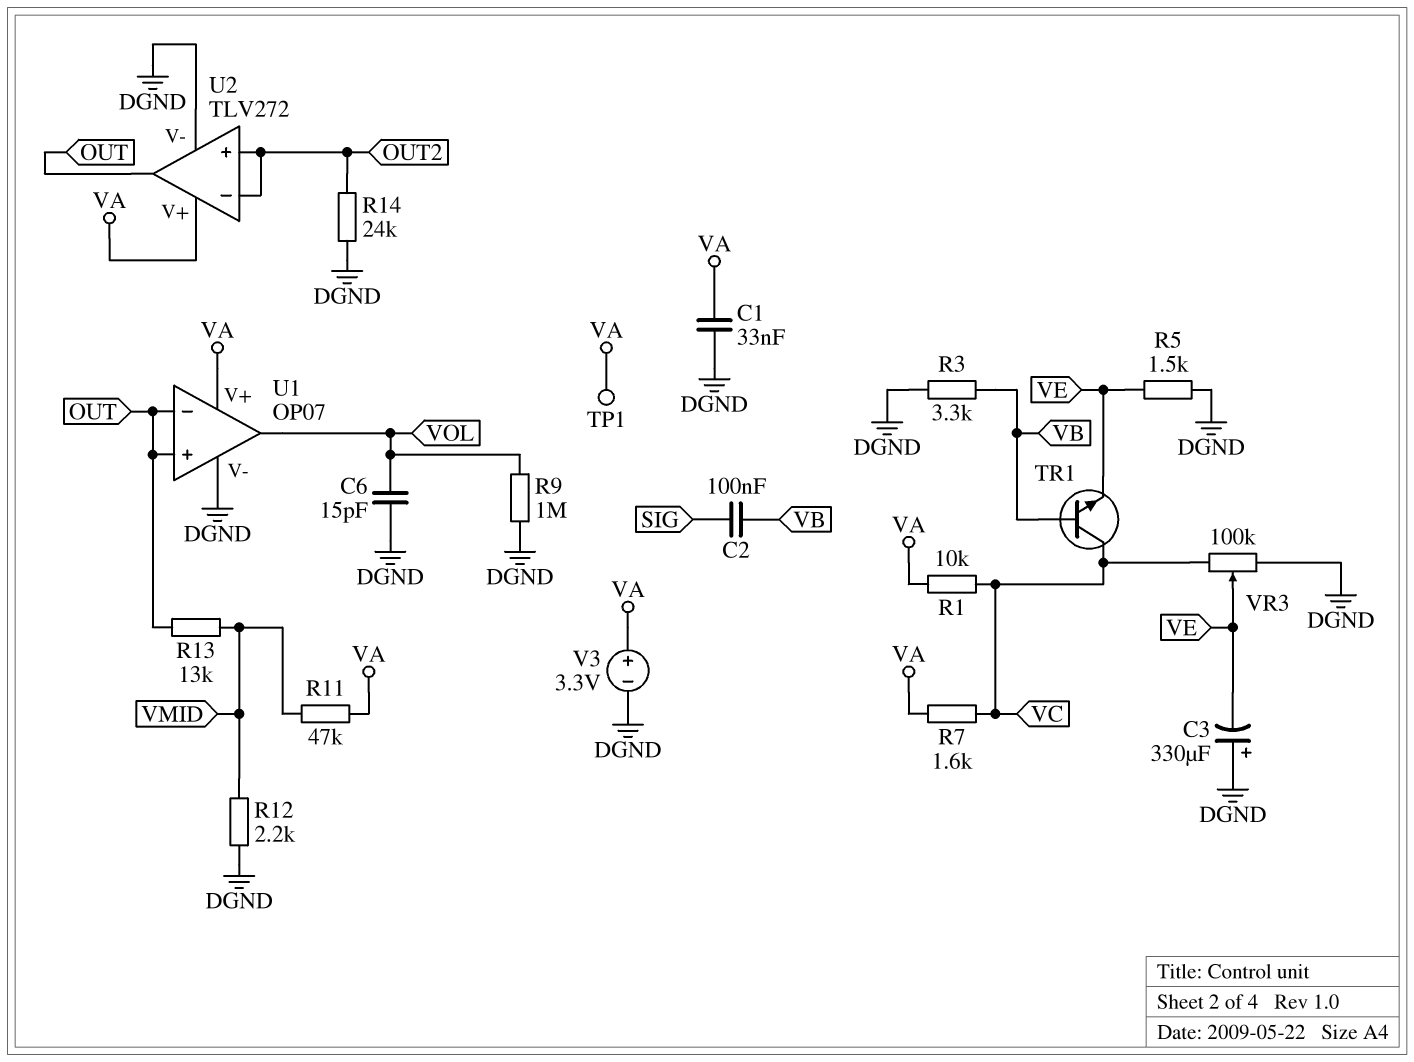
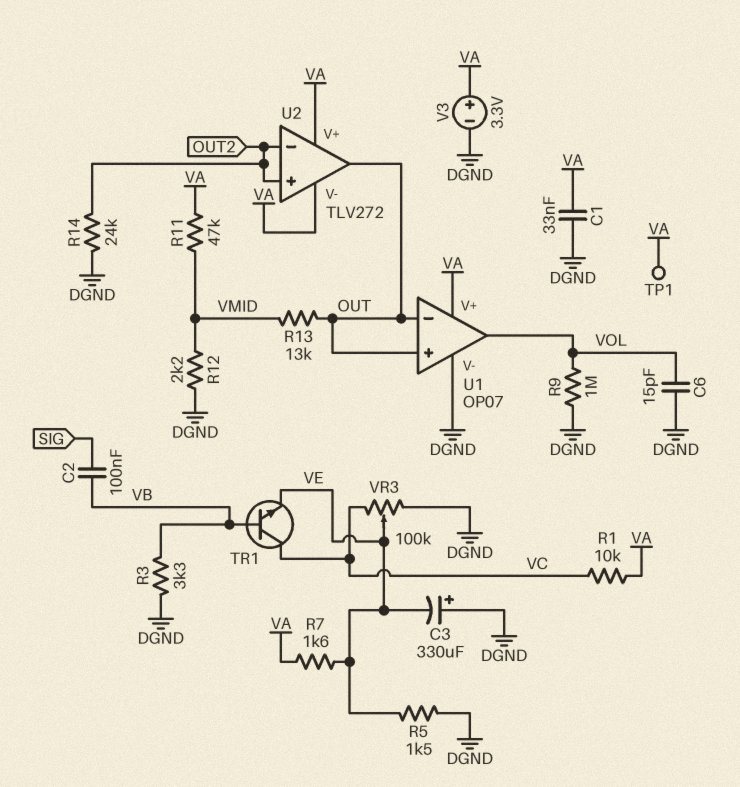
R7: 1.6k (VA, VC) -> 1.6k (VA, VE)
U2 pin V-: DGND -> VA

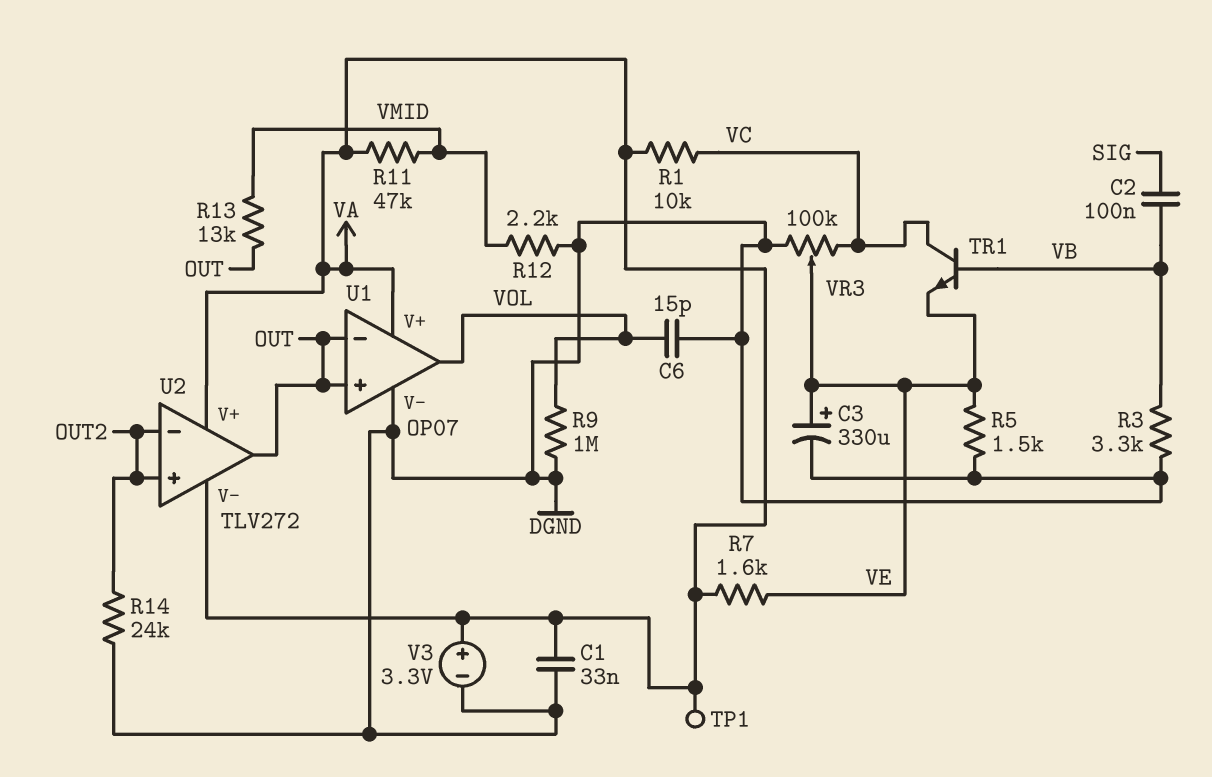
C3: 330uF (plus DGND, minus VE) -> 330uF (plus VE, minus DGND)

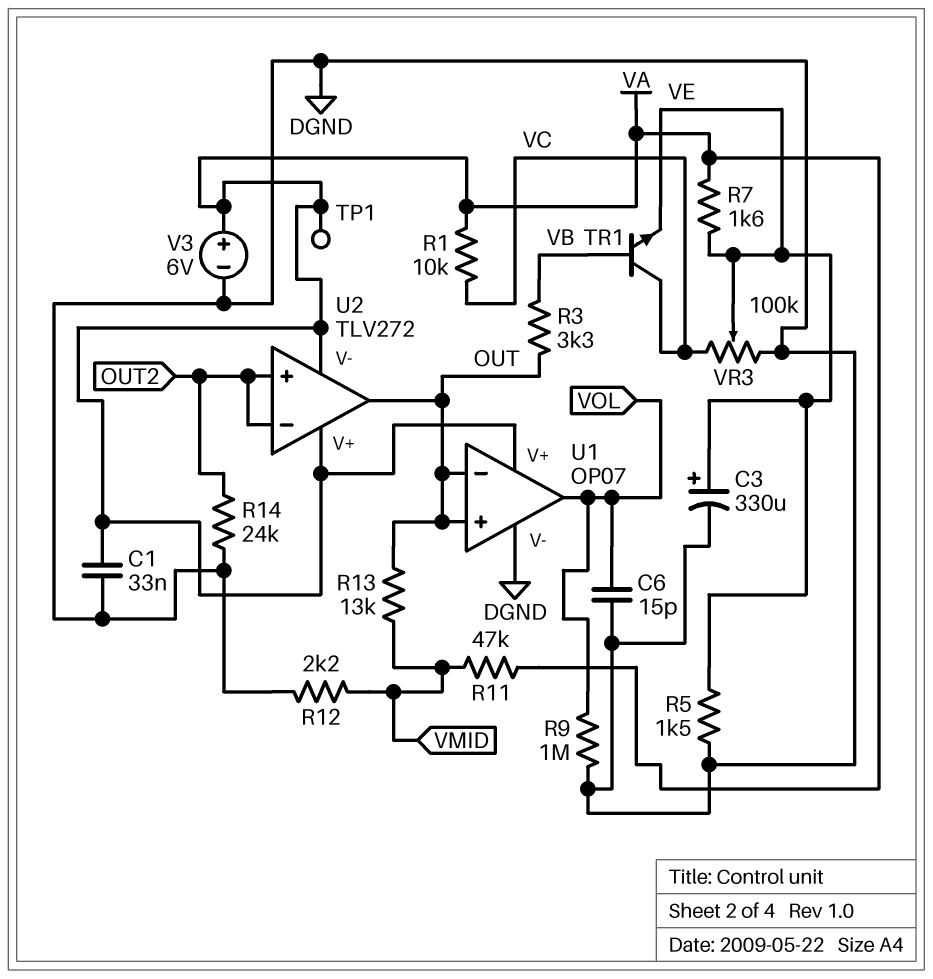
C2: 100nF (SIG, VB) -> none
R3: 3.3k (DGND, VB) -> 3.3k (OUT, VB)
V3: 3.3V (plus VA, minus DGND) -> 6V (plus VA, minus DGND)

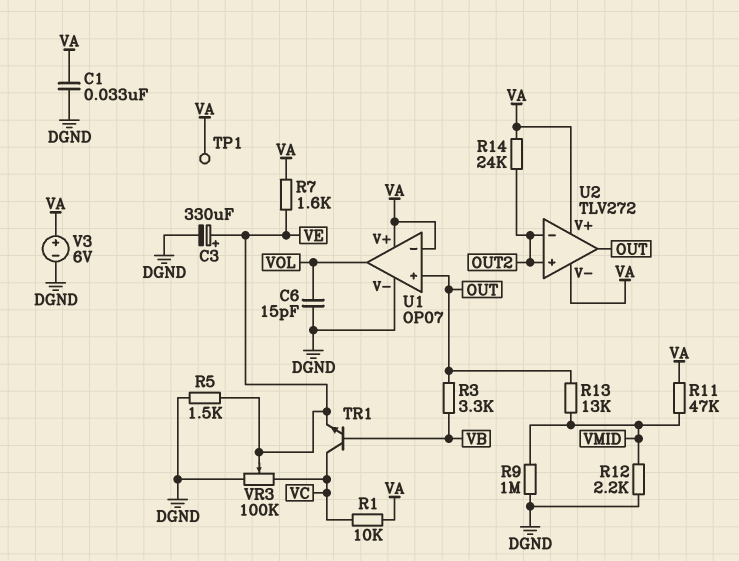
R9: 1M (DGND, VOL) -> 1M (DGND, VMID)
R14: 24k (DGND, OUT2) -> 24k (OUT2, VA)
U1 pin in-: OUT -> VA

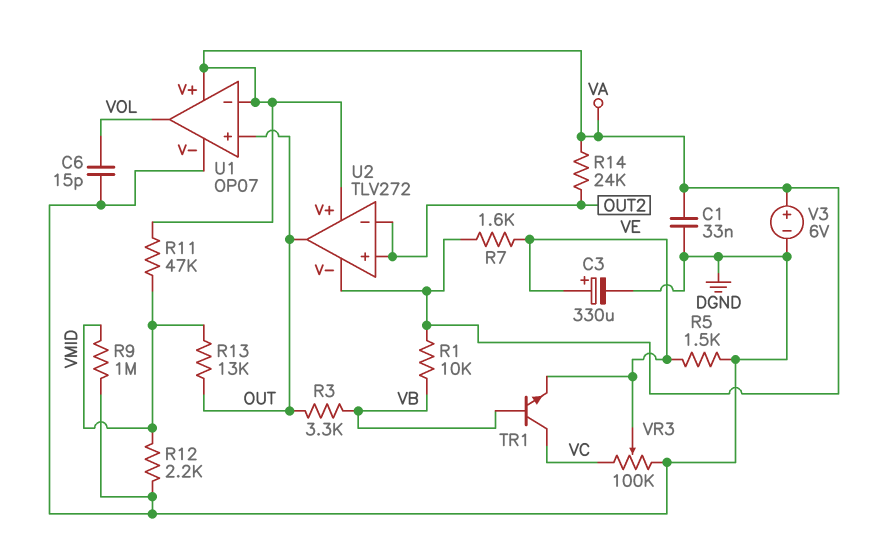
R1: 10k (VA, VC) -> 10k (VA, VB)
TP1: test point (VA) -> none

